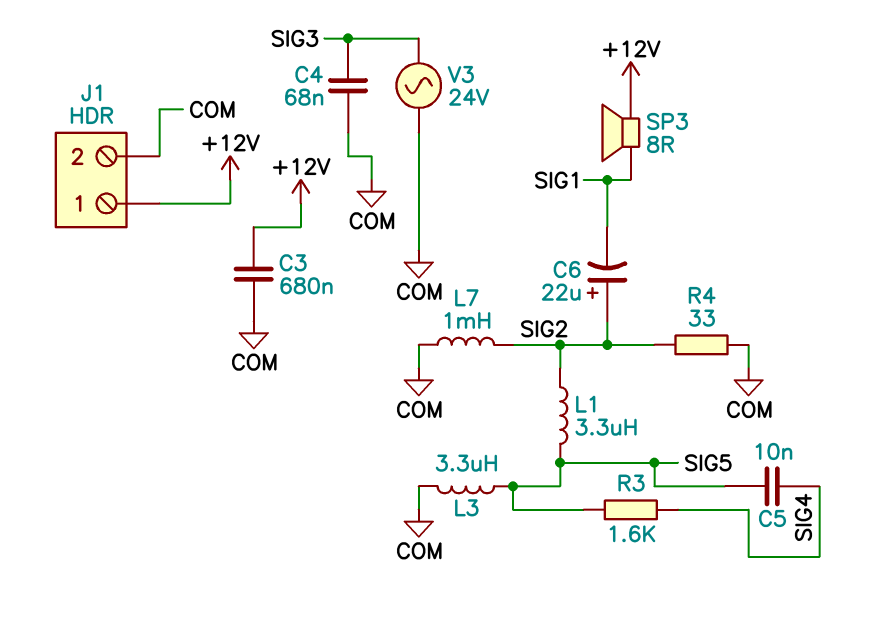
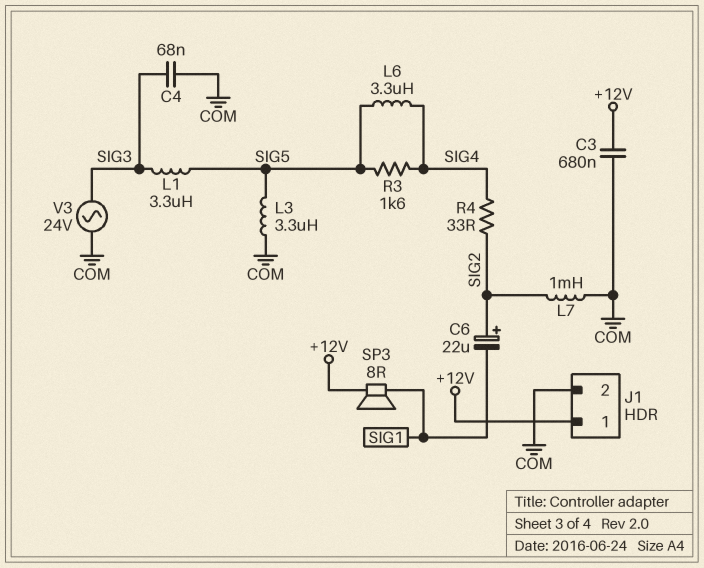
C5: 10nF (SIG4, SIG5) -> none
L1: 3.3uH (SIG2, SIG5) -> 3.3uH (SIG3, SIG5)
L6: none -> 3.3uH (SIG4, SIG5)
R4: 33 (COM, SIG2) -> 33 (SIG2, SIG4)

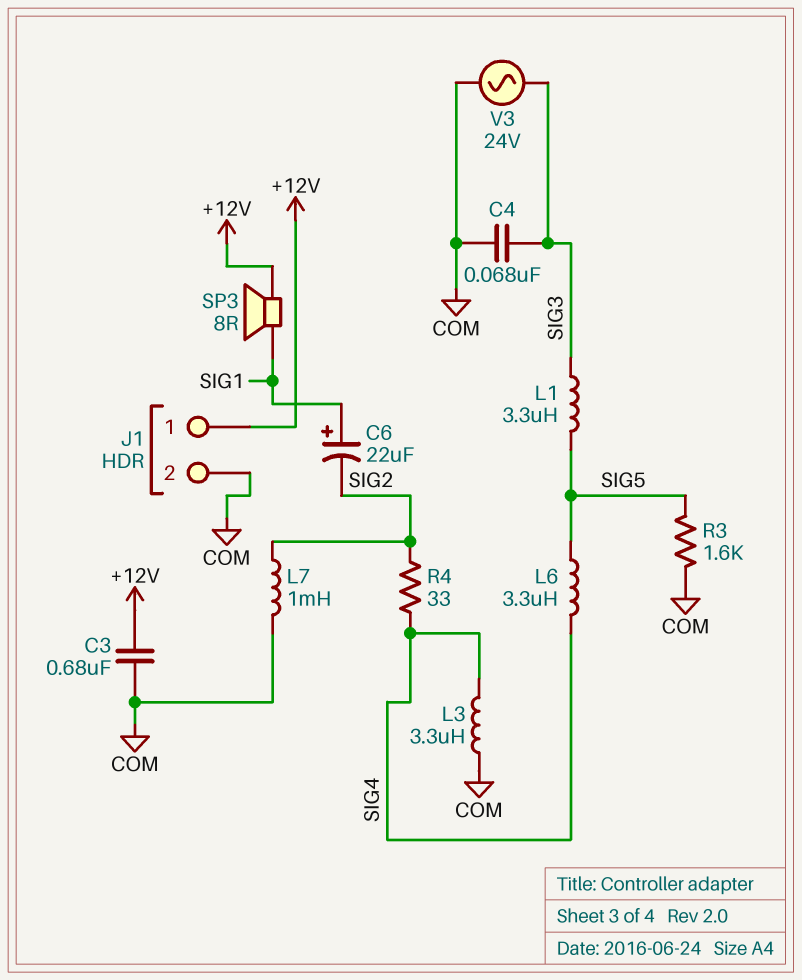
C6: 22uF (plus SIG2, minus SIG1) -> 22uF (plus SIG1, minus SIG2)
L3: 3.3uH (COM, SIG5) -> 3.3uH (COM, SIG4)
R3: 1.6k (SIG4, SIG5) -> 1.6k (COM, SIG5)

